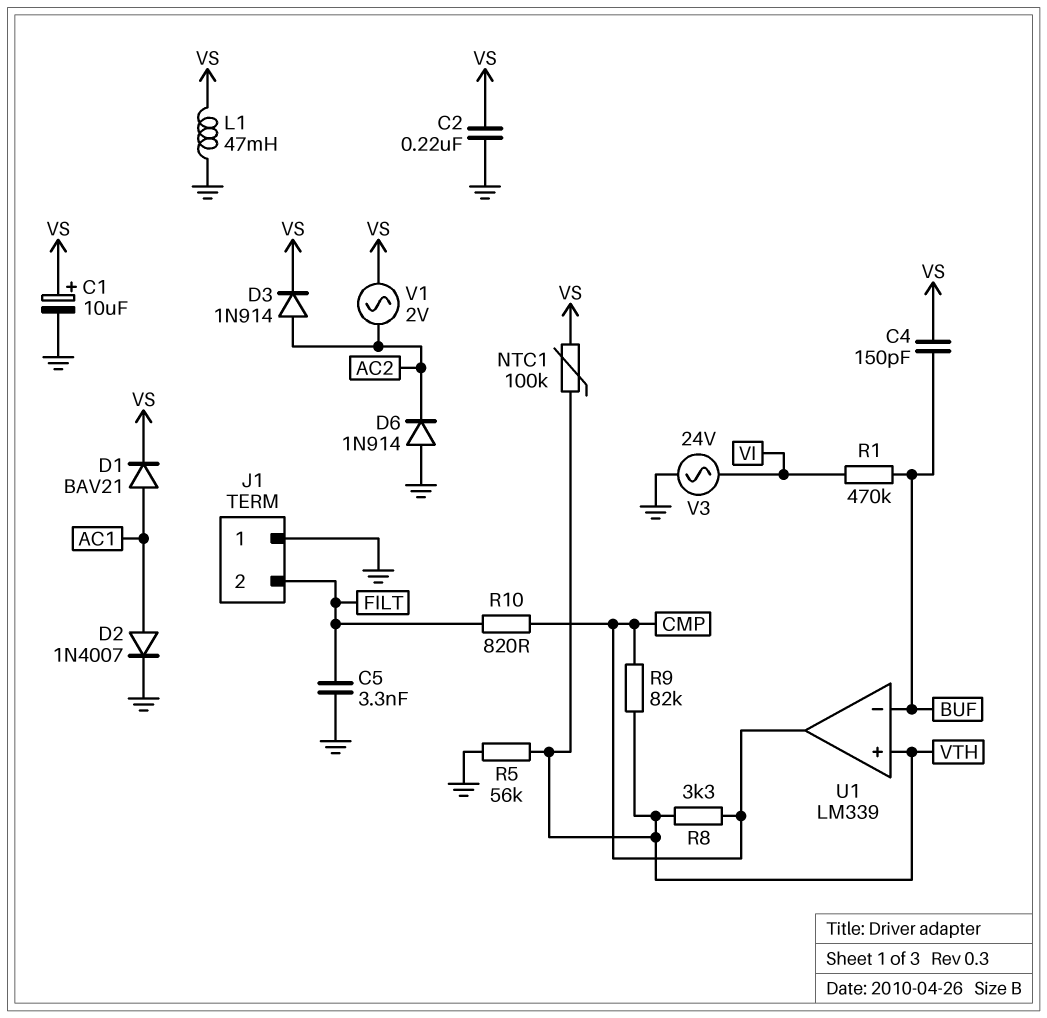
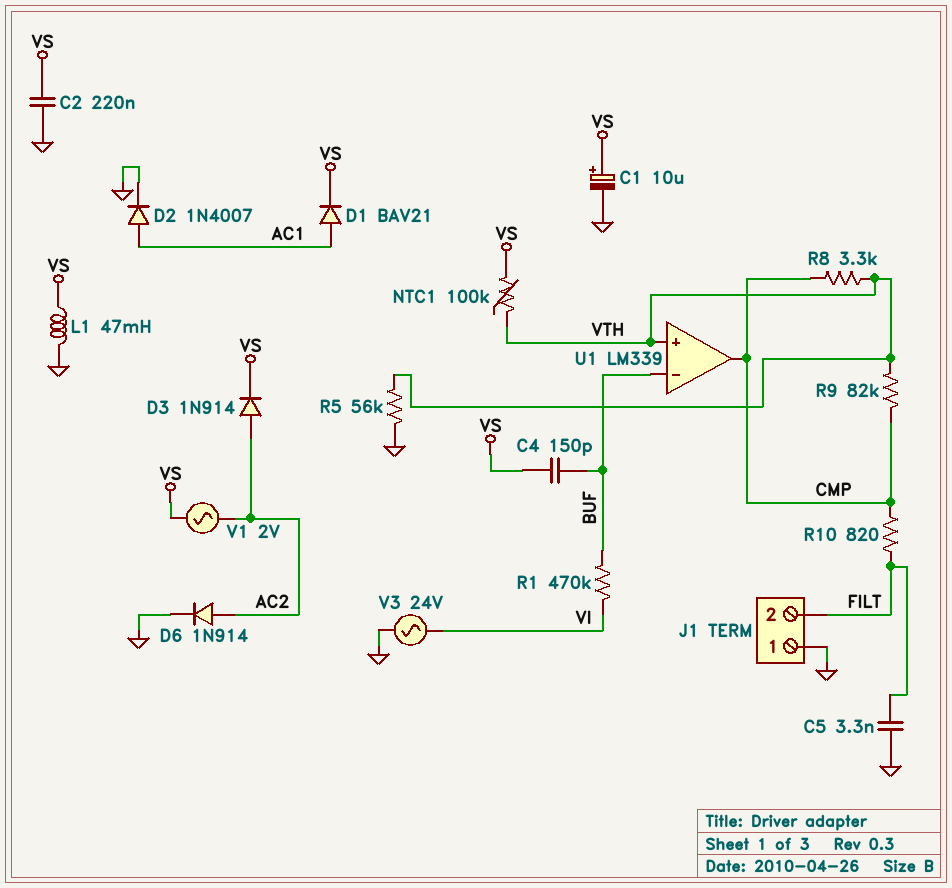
D6: diode 1N914 (A GND, K AC2) -> diode 1N914 (A AC2, K GND)

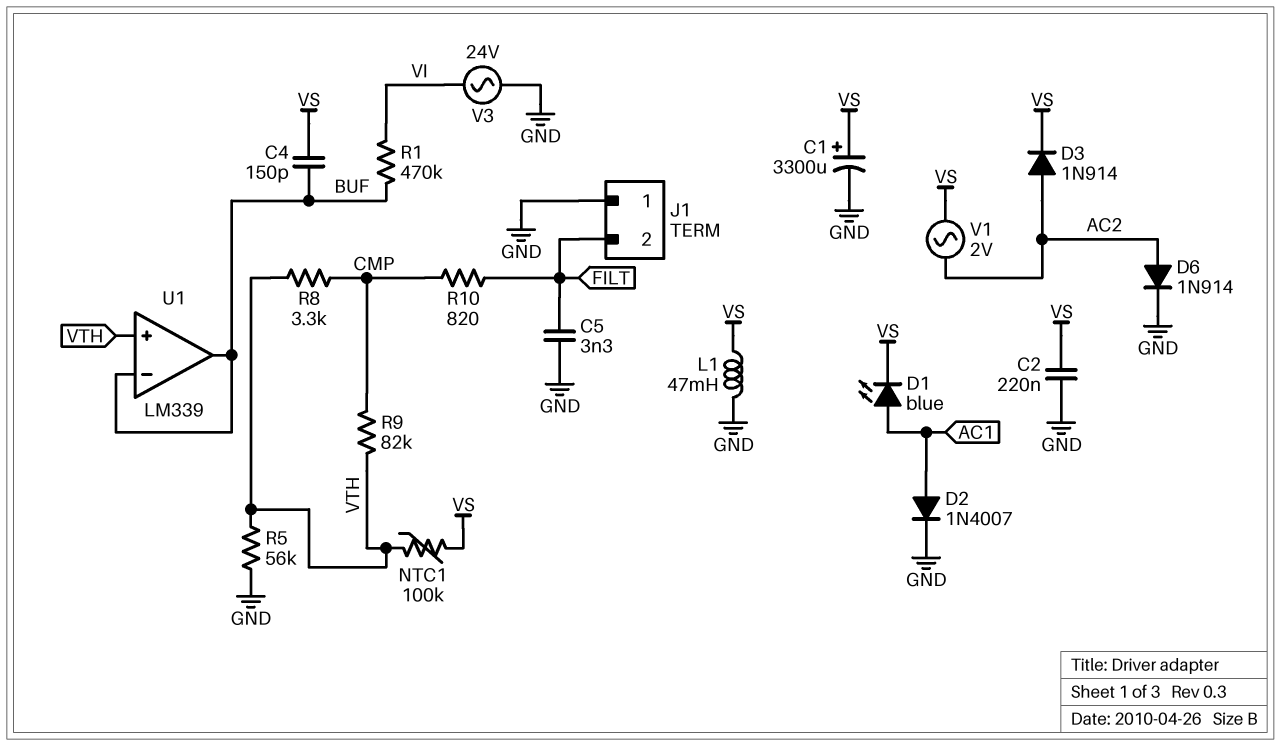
C1: 10uF (plus VS, minus GND) -> 3300uF (plus VS, minus GND)
D1: diode BAV21 (A AC1, K VS) -> LED blue (A AC1, K VS)
U1 pin out: CMP -> BUF

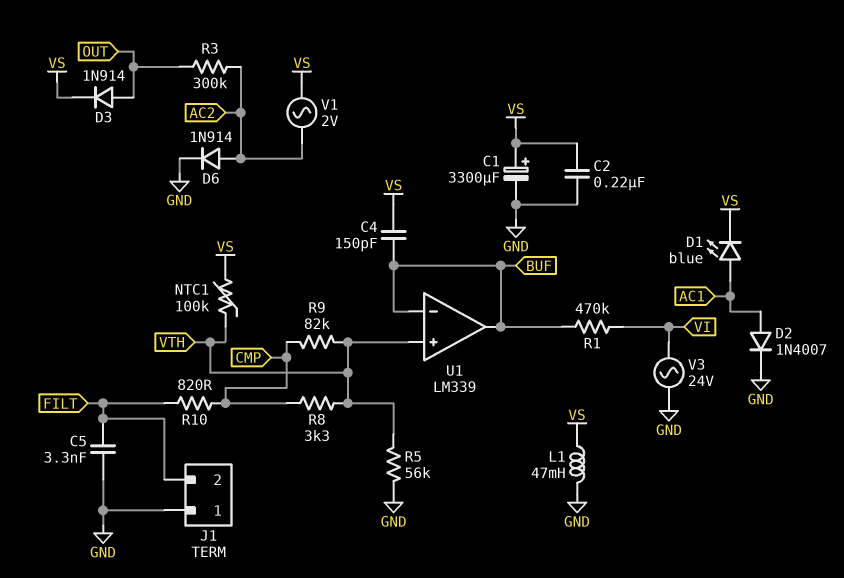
D3: diode 1N914 (A AC2, K VS) -> diode 1N914 (A OUT, K VS)
R3: none -> 300k (AC2, OUT)

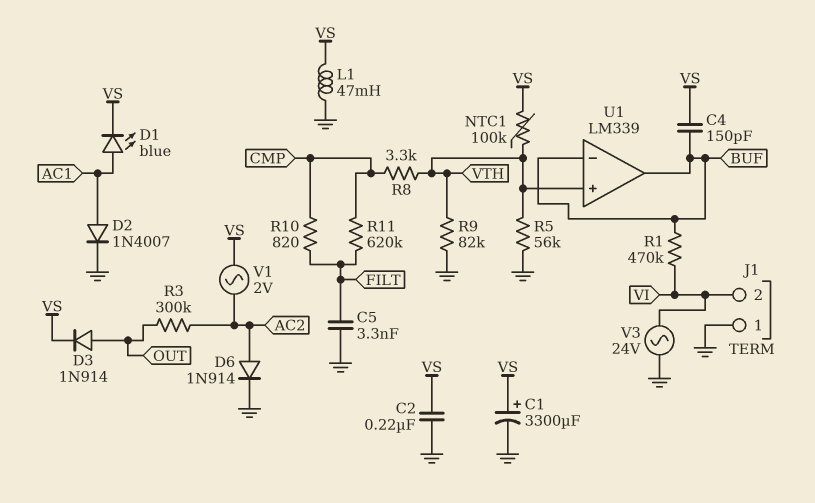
J1 pin 2: FILT -> VI
R9: 82k (CMP, VTH) -> 82k (GND, VTH)
R11: none -> 620k (CMP, FILT)

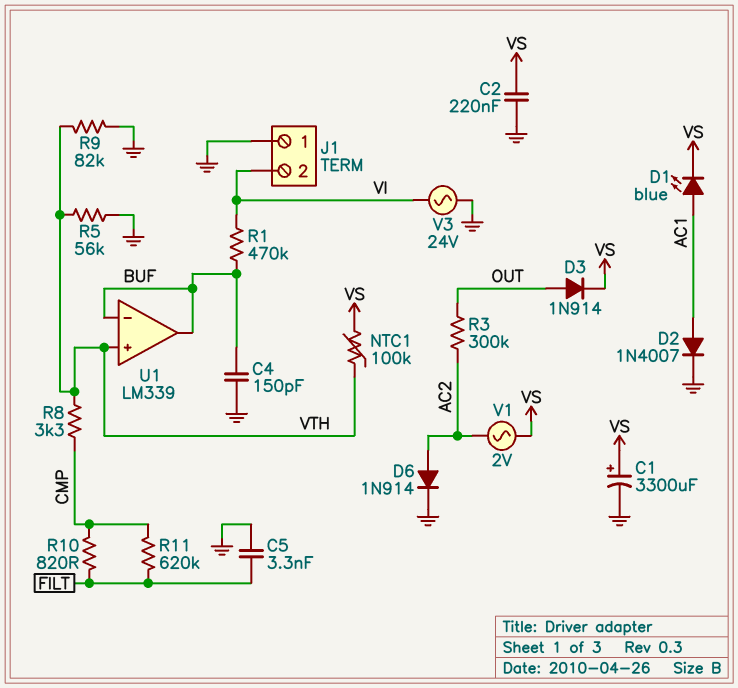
C4: 150pF (BUF, VS) -> 150pF (BUF, GND)
L1: 47mH (GND, VS) -> none

